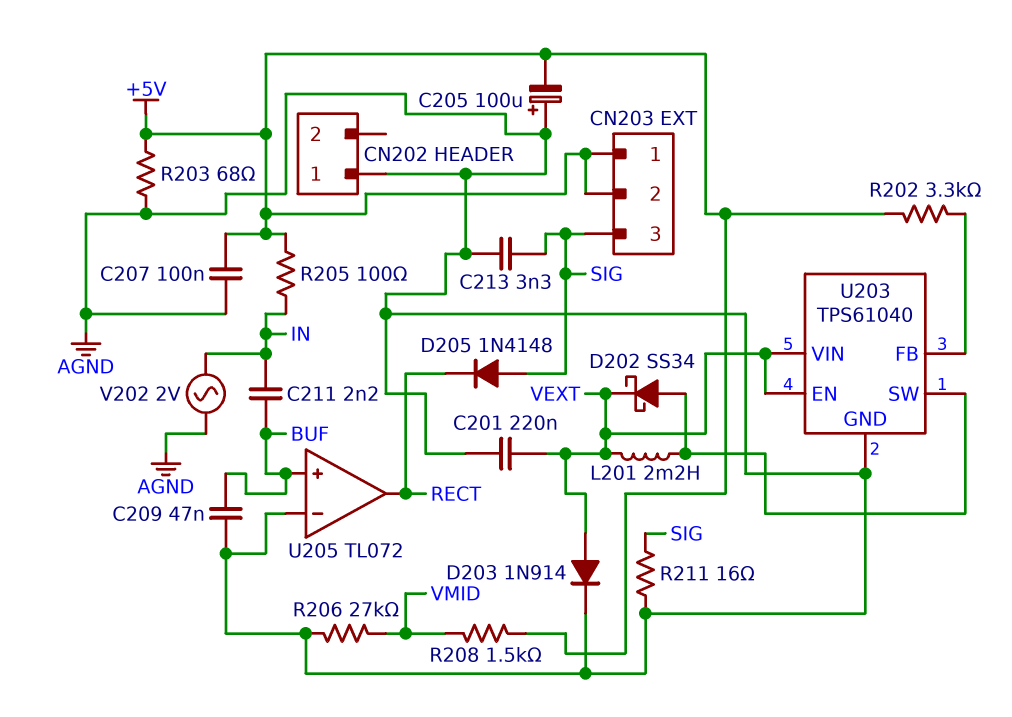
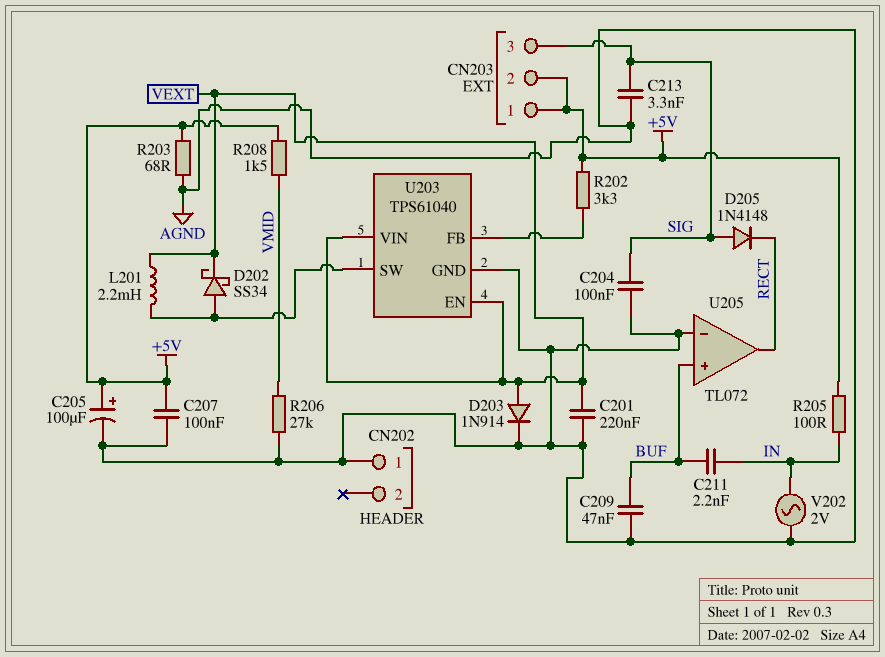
C204: none -> 100nF (AGND, SIG)
C205: 100uF (plus AGND, minus +5V) -> 100uF (plus +5V, minus AGND)
R211: 16 (AGND, SIG) -> none

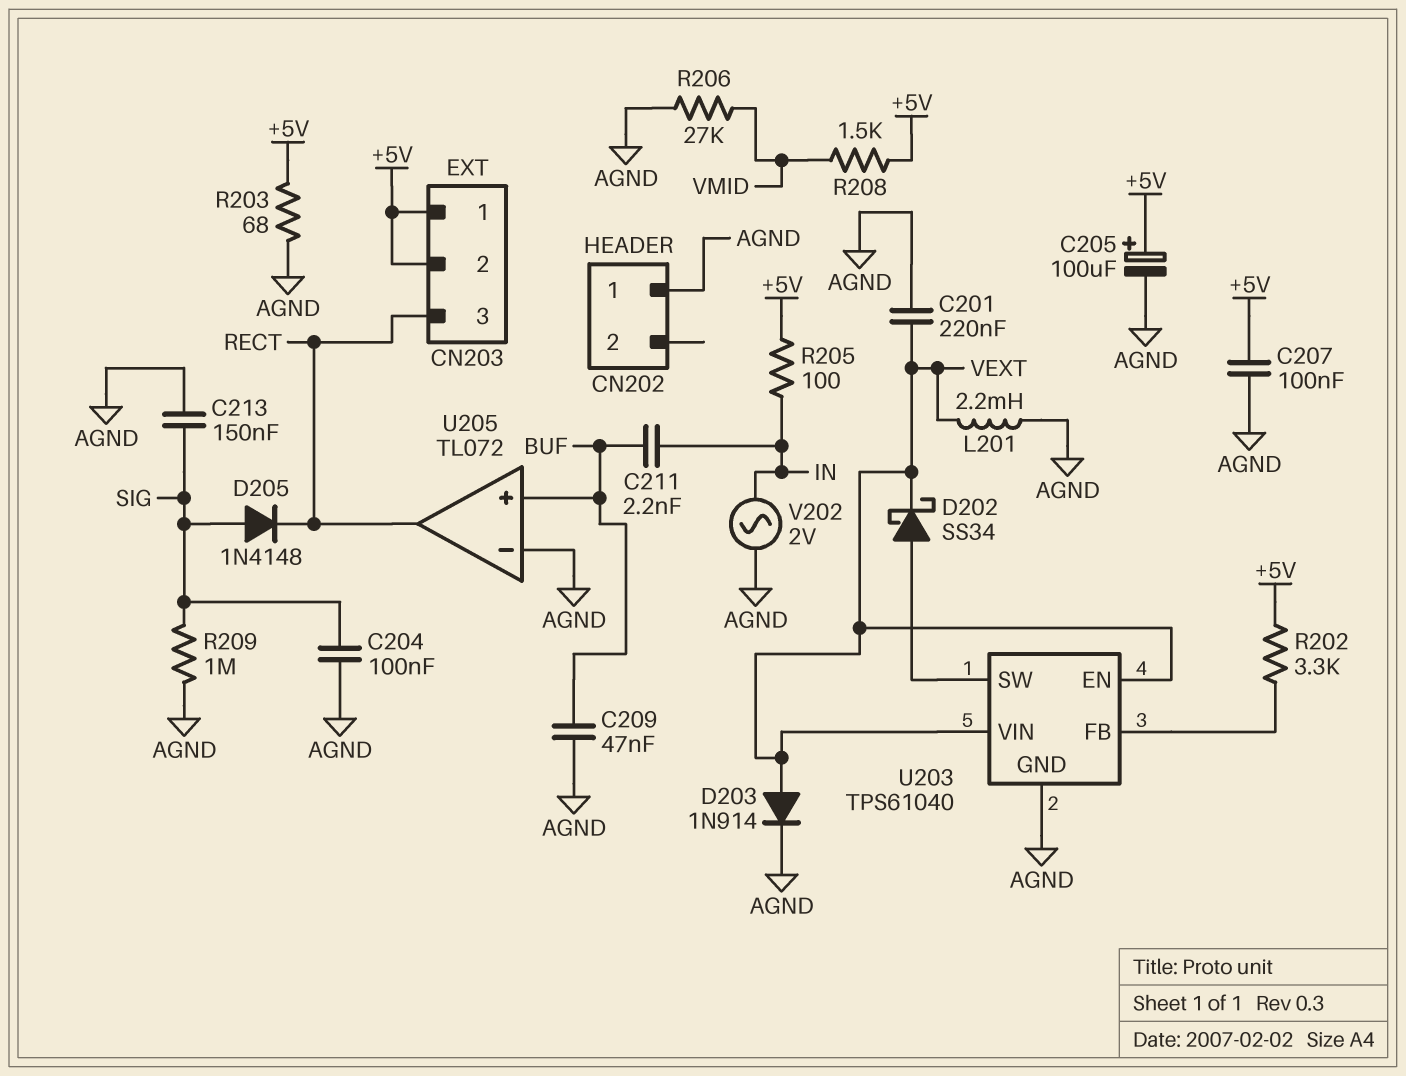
C213: 3.3nF (AGND, SIG) -> 150nF (AGND, SIG)
CN203 pin 3: SIG -> RECT
L201: 2.2mH (U203/SW, VEXT) -> 2.2mH (AGND, VEXT)
R209: none -> 1M (AGND, SIG)

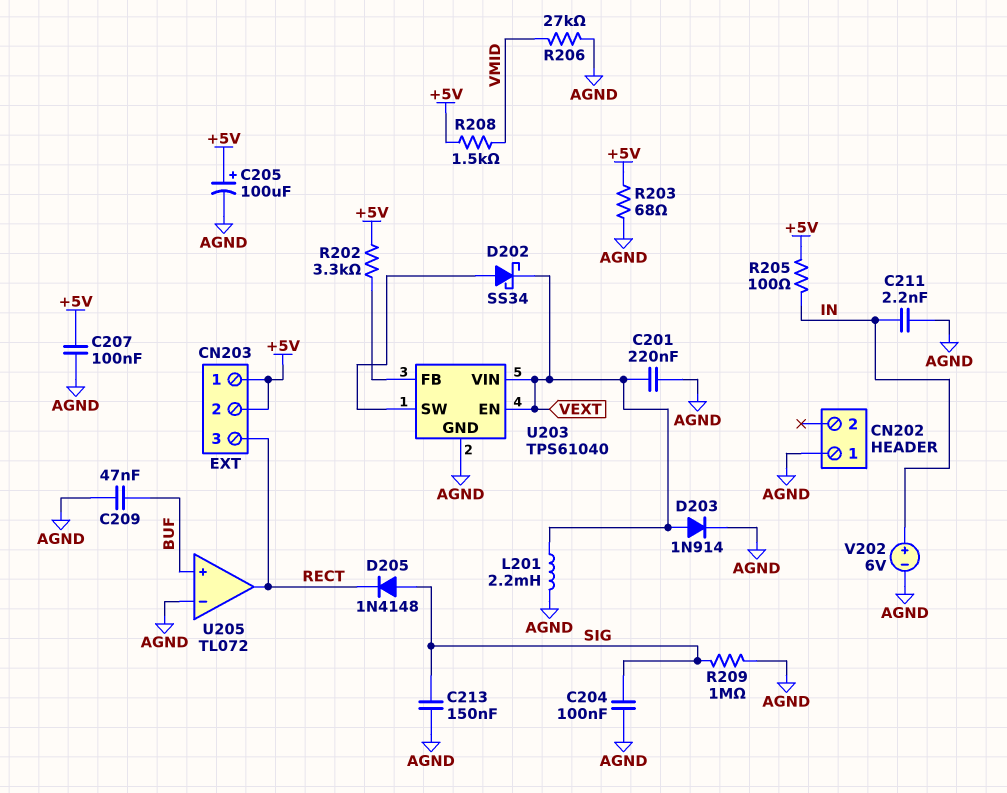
C211: 2.2nF (BUF, IN) -> 2.2nF (AGND, IN)
V202: AC 2V (AGND, IN) -> 6V (plus IN, minus AGND)

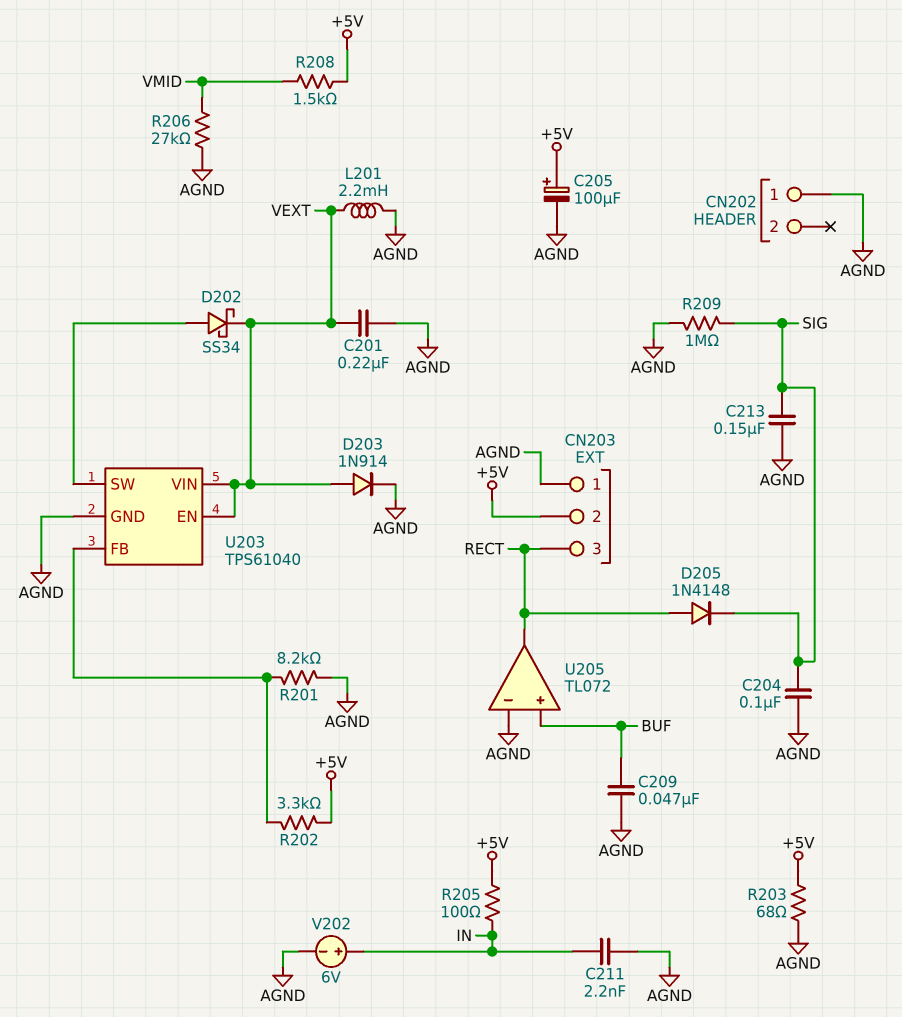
C207: 100nF (+5V, AGND) -> none
CN203 pin 1: +5V -> AGND
D205: diode 1N4148 (A SIG, K RECT) -> diode 1N4148 (A RECT, K SIG)
R201: none -> 8.2k (AGND, U203/FB)

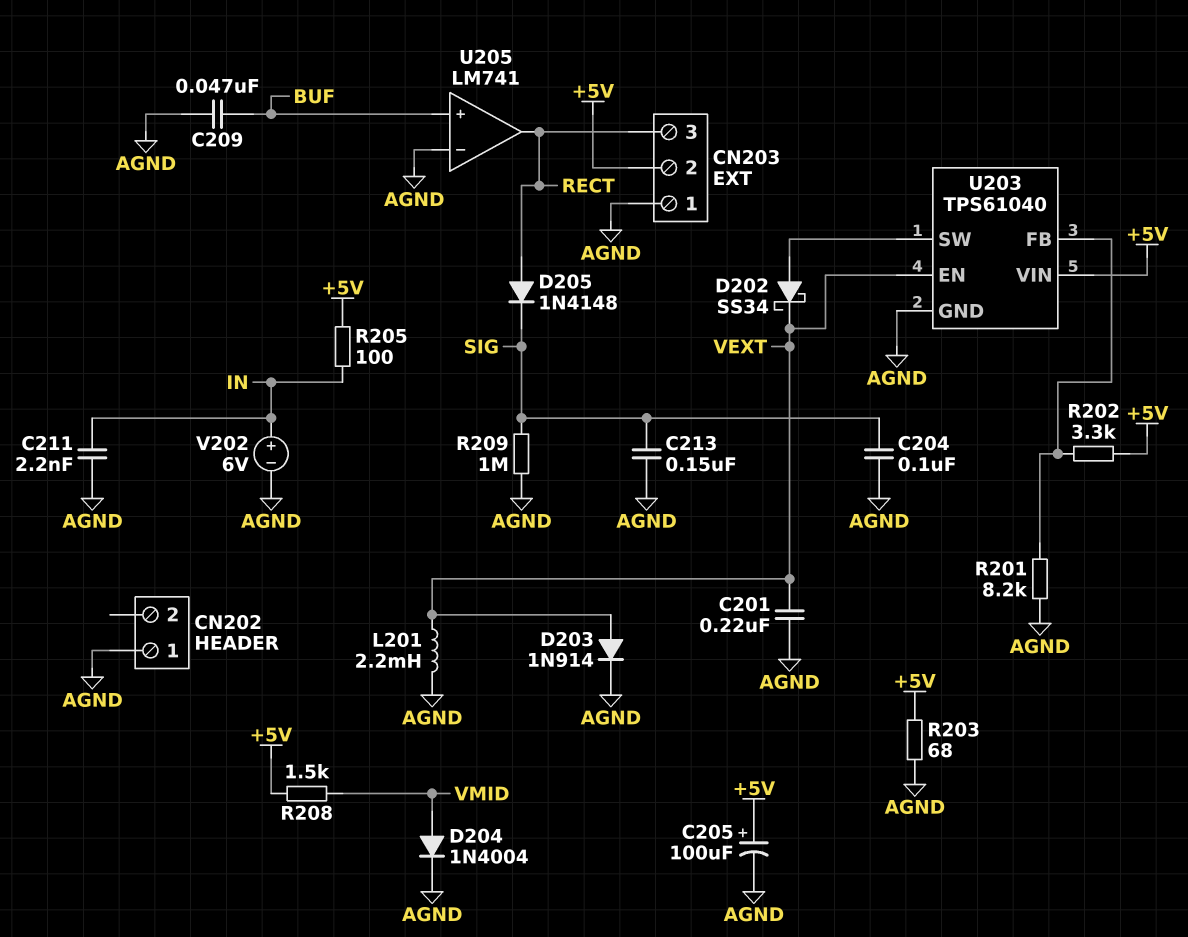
D204: none -> diode 1N4004 (A VMID, K AGND)
R206: 27k (AGND, VMID) -> none
U203 pin VIN: VEXT -> +5V
U205: TL072 -> LM741

